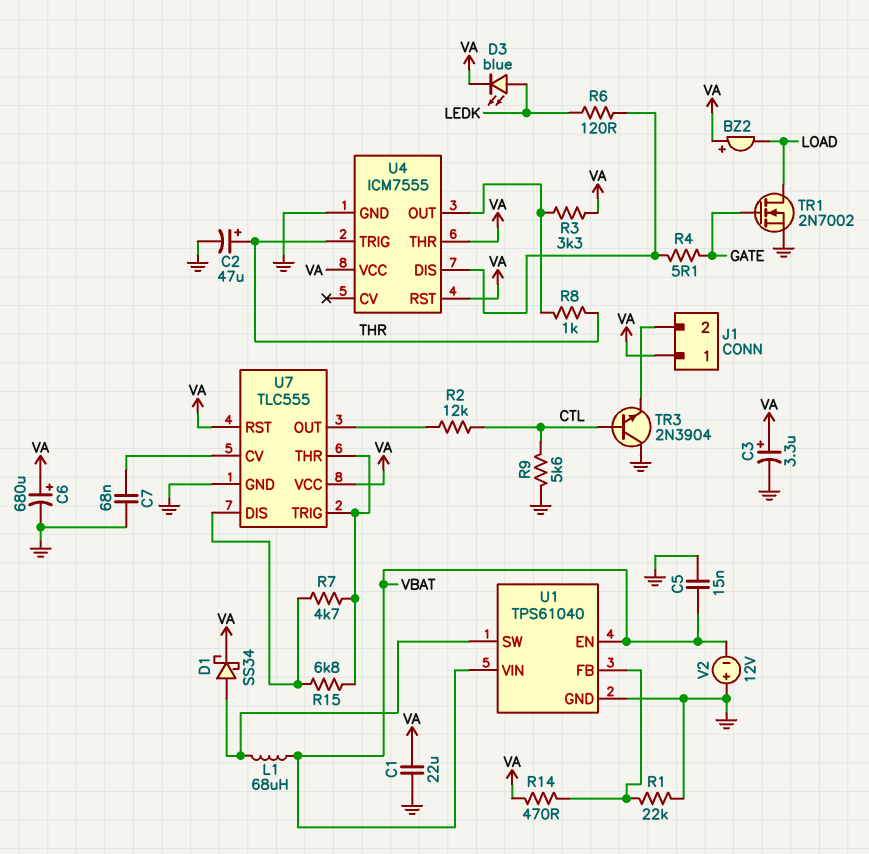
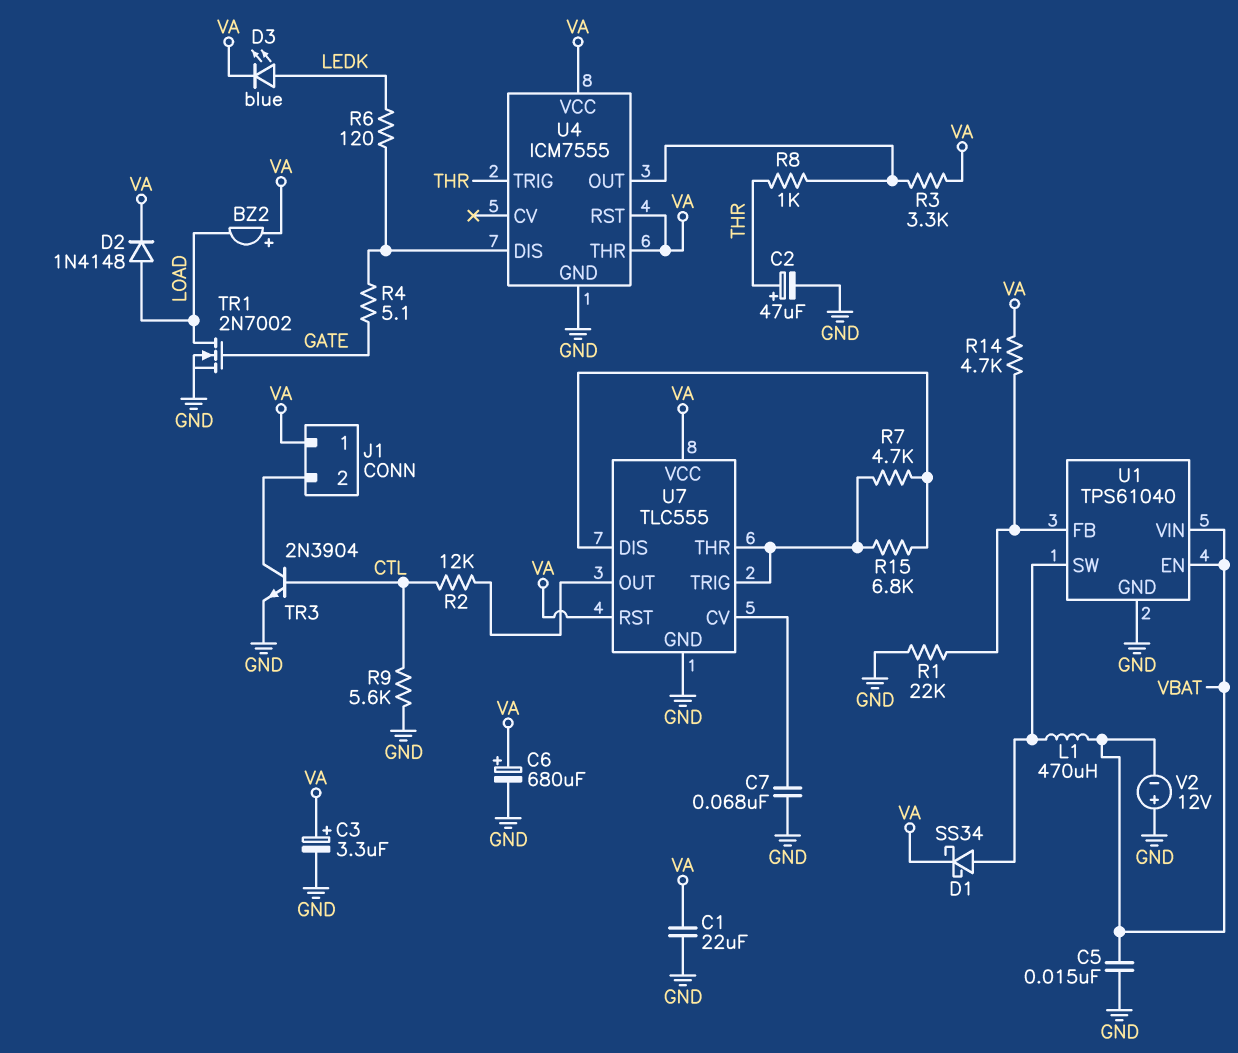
D2: none -> diode 1N4148 (A LOAD, K VA)
L1: 68uH (U1/SW, VBAT) -> 470uH (U1/SW, VBAT)
R14: 470 (U1/FB, VA) -> 4.7k (U1/FB, VA)
TR3: NPN 2N3904 (B CTL, C GND, E J1/2) -> NPN 2N3904 (B CTL, C J1/2, E GND)

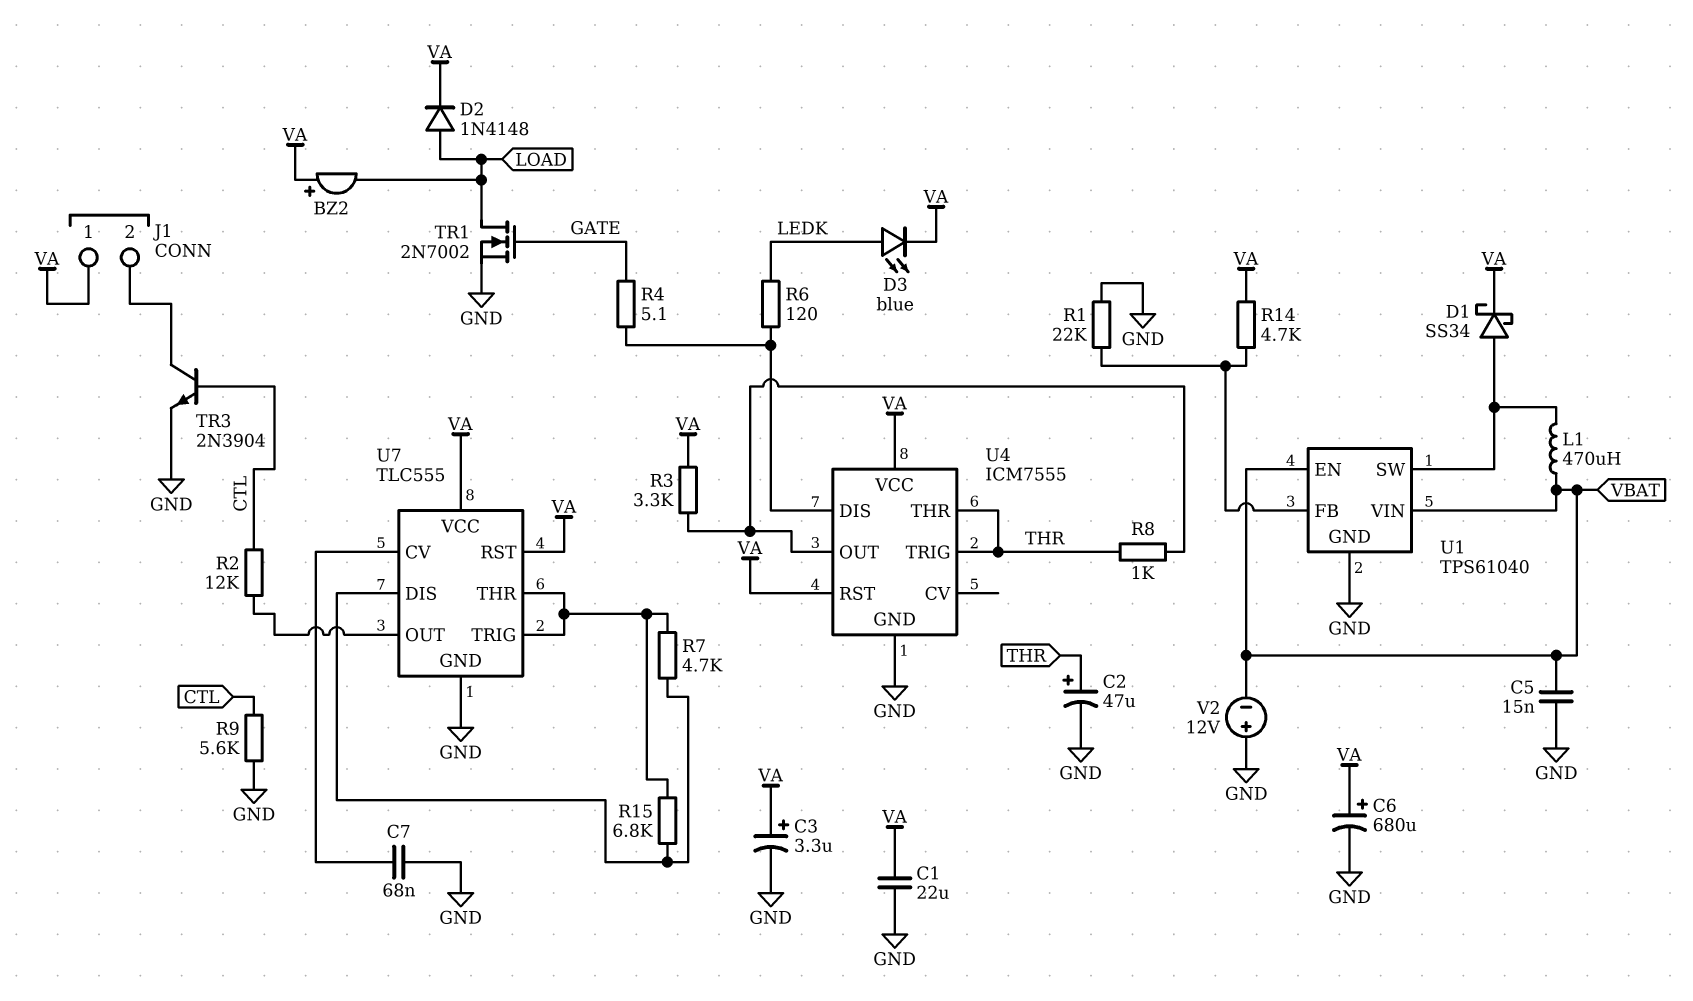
U4 pin THR: VA -> THR

